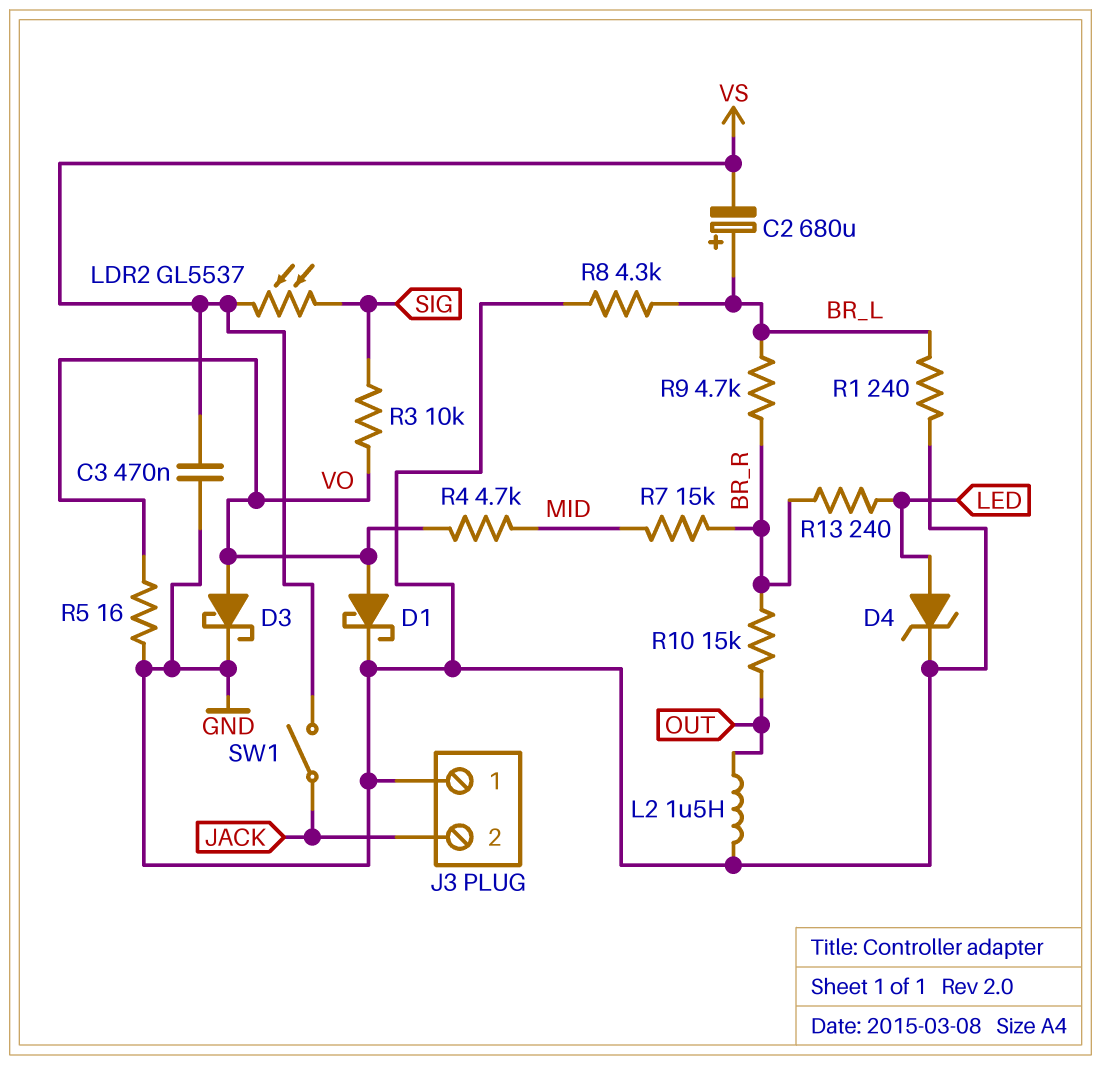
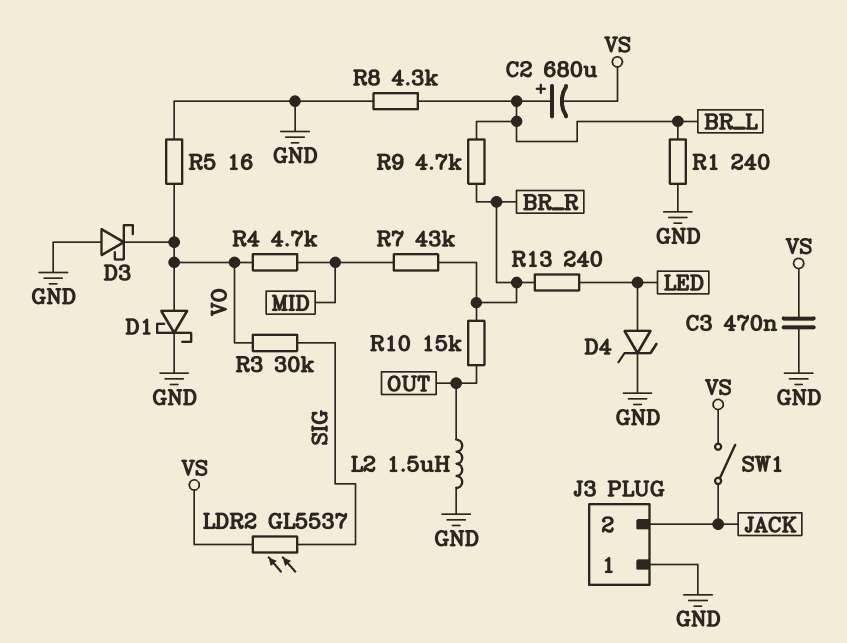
D3: schottky (A VO, K GND) -> schottky (A GND, K VO)
R3: 10k (SIG, VO) -> 30k (SIG, VO)
R7: 15k (BR_R, MID) -> 43k (BR_R, MID)

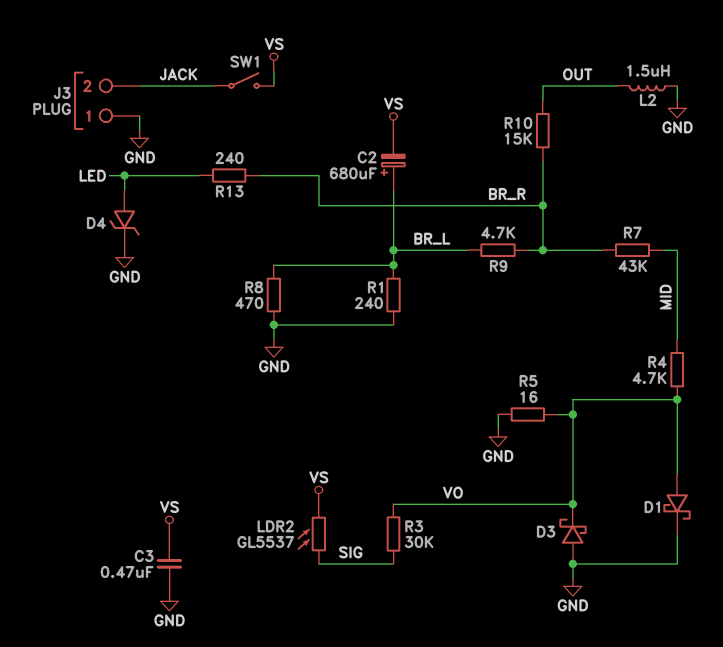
R8: 4.3k (BR_L, GND) -> 470 (BR_L, GND)

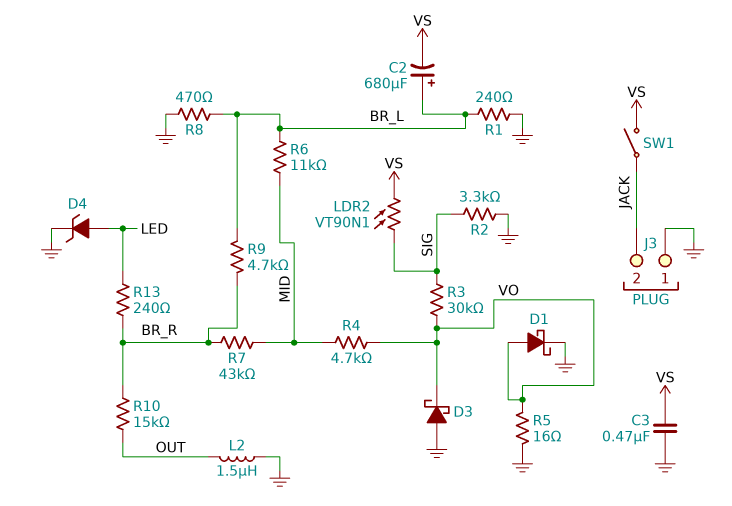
LDR2: GL5537 (SIG, VS) -> VT90N1 (SIG, VS)
R2: none -> 3.3k (GND, SIG)
R6: none -> 11k (BR_L, MID)

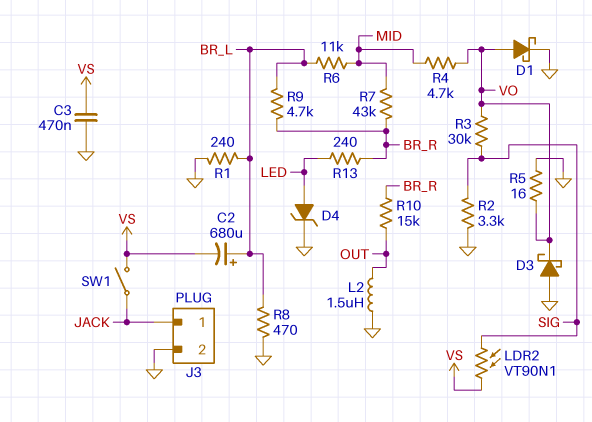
J3 pin 1: GND -> JACK
J3 pin 2: JACK -> GND

